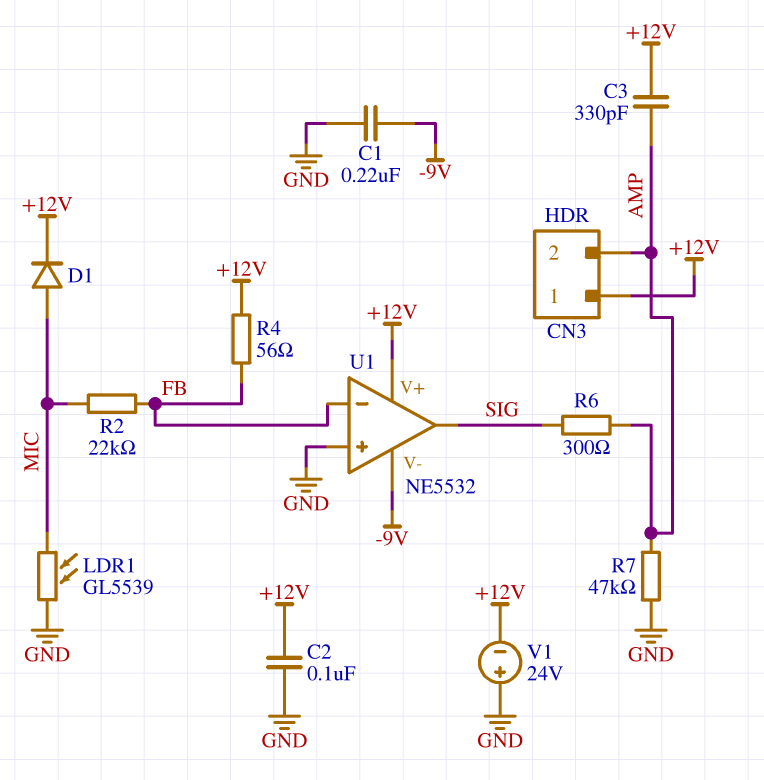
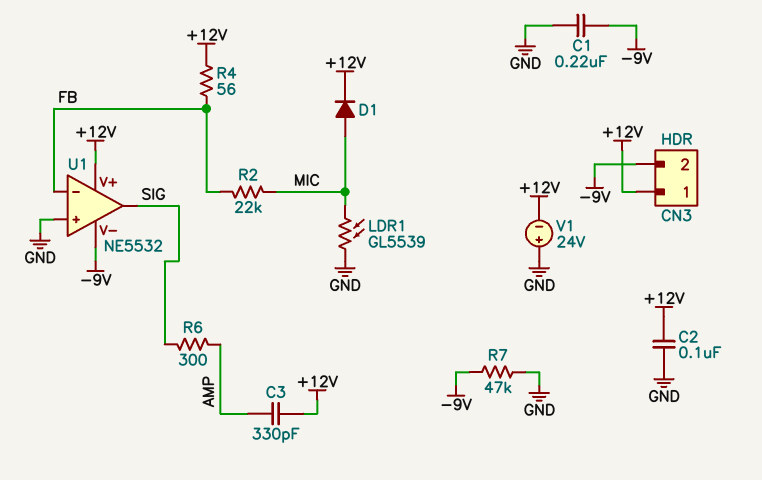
CN3 pin 2: AMP -> -9V
R7: 47k (AMP, GND) -> 47k (-9V, GND)

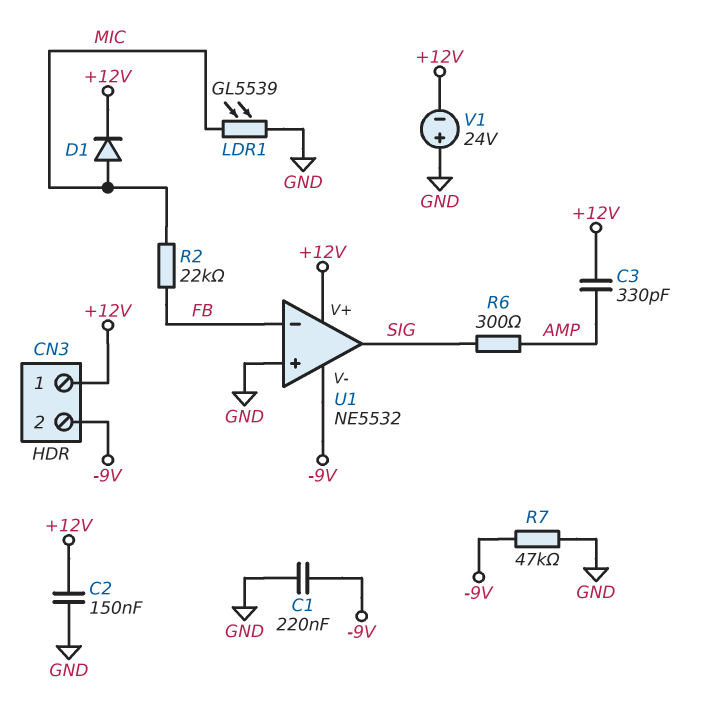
C2: 100nF (+12V, GND) -> 150nF (+12V, GND)
R4: 56 (+12V, FB) -> none

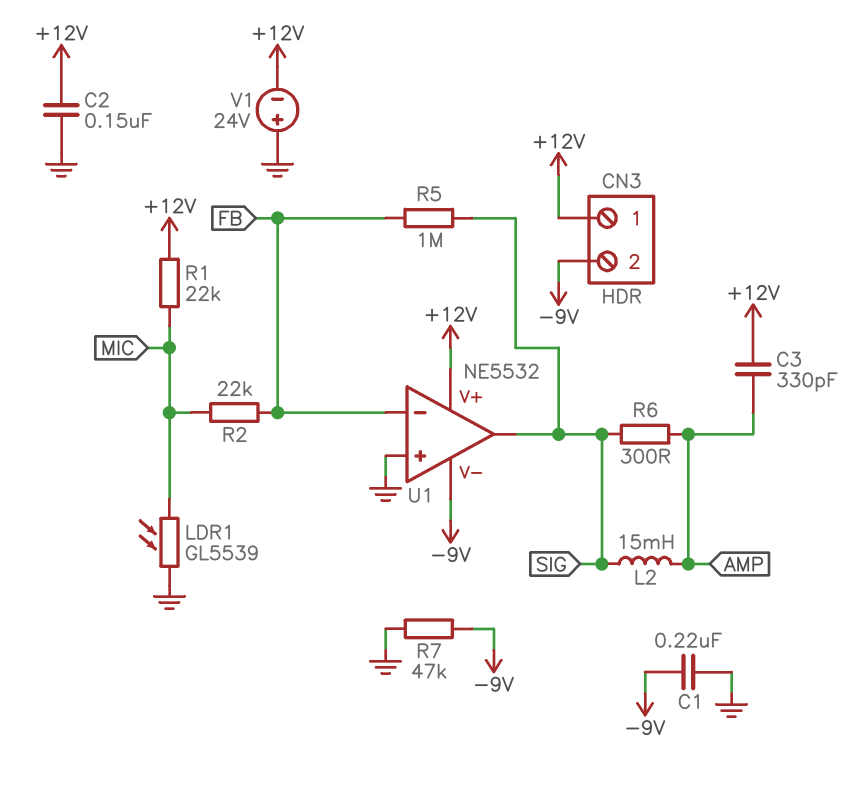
D1: diode (A MIC, K +12V) -> none
L2: none -> 15mH (AMP, SIG)
R1: none -> 22k (+12V, MIC)
R5: none -> 1M (FB, SIG)

